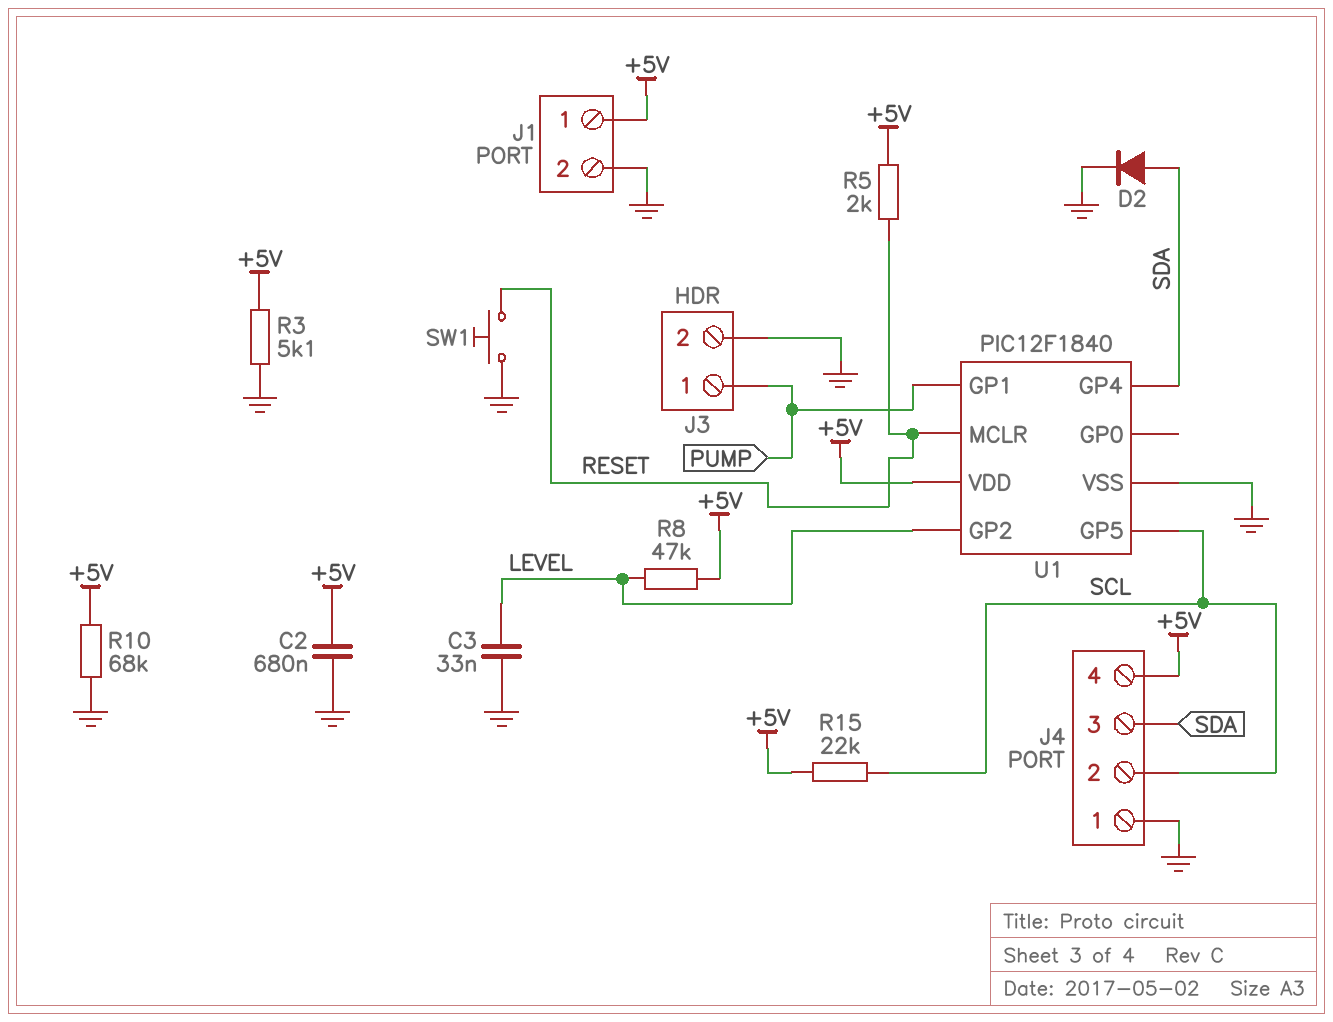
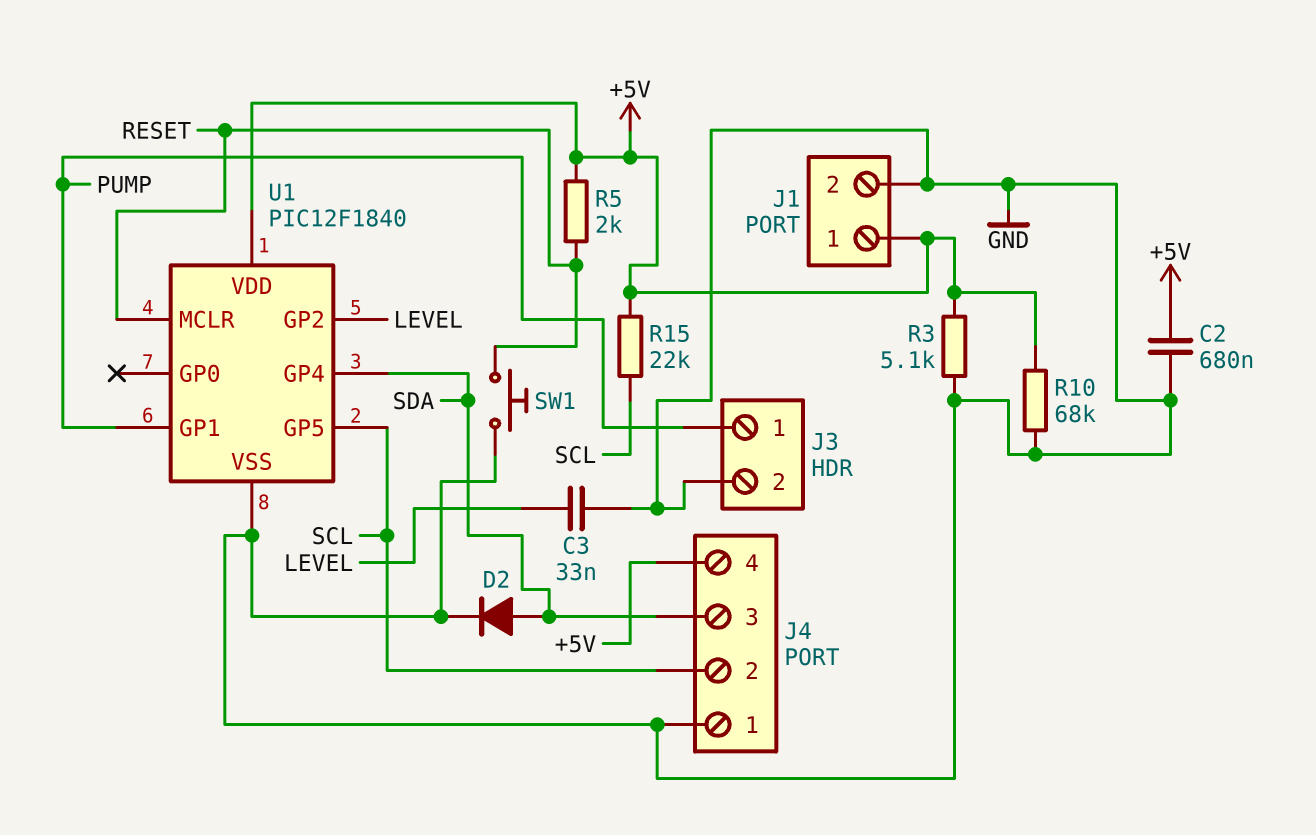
R8: 47k (+5V, LEVEL) -> none

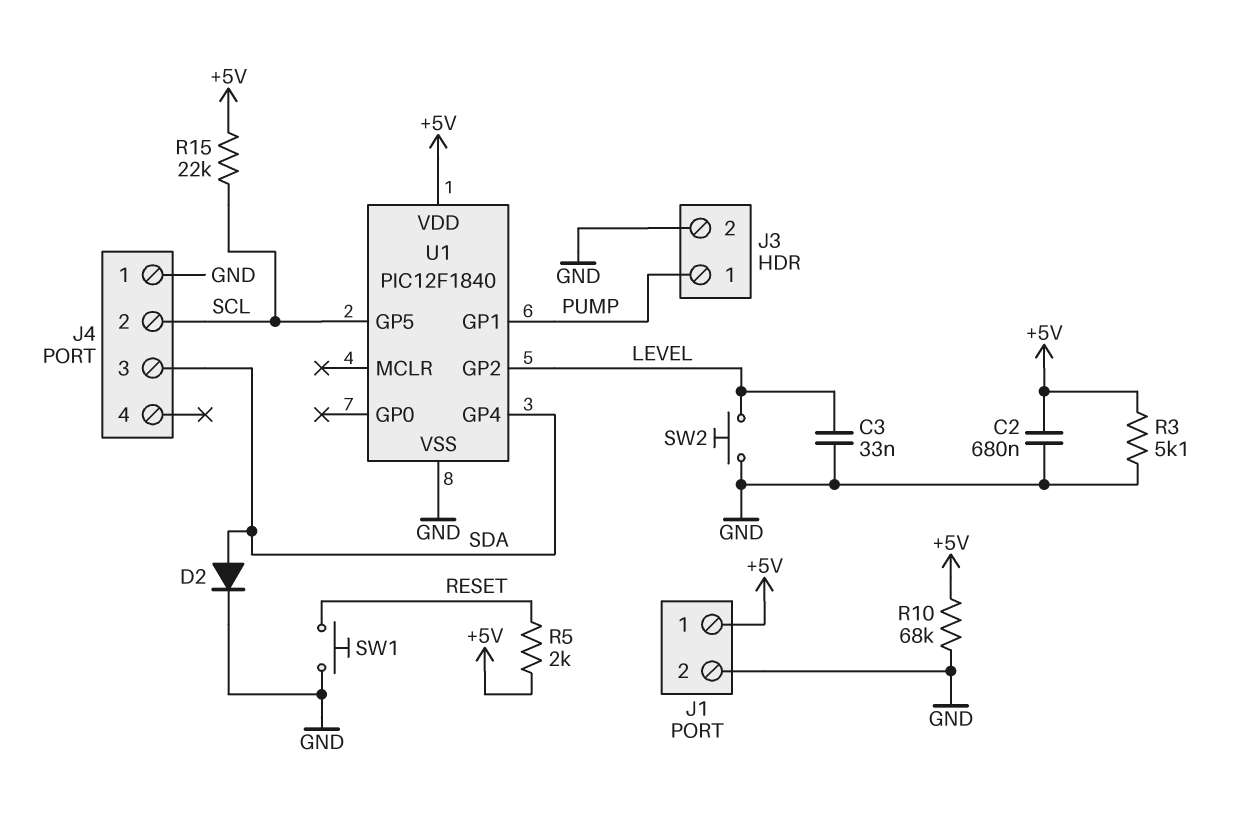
J4 pin 4: +5V -> none
SW2: none -> button (GND, LEVEL)
U1 pin MCLR: RESET -> none

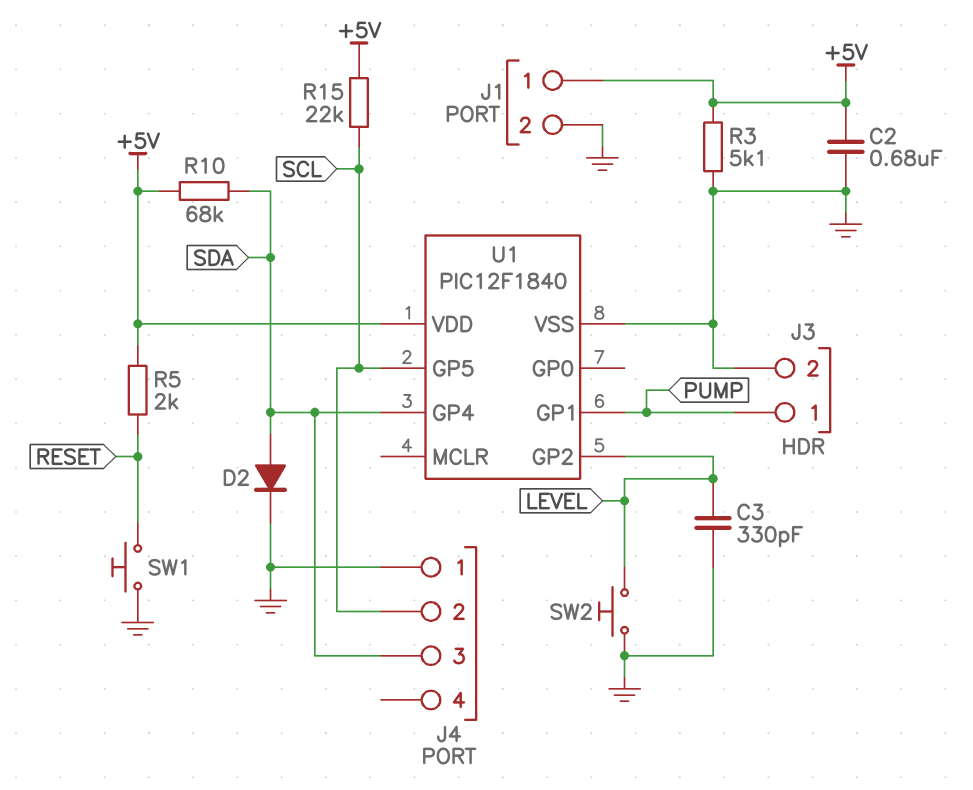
C3: 33nF (GND, LEVEL) -> 330pF (GND, LEVEL)
R10: 68k (+5V, GND) -> 68k (+5V, SDA)

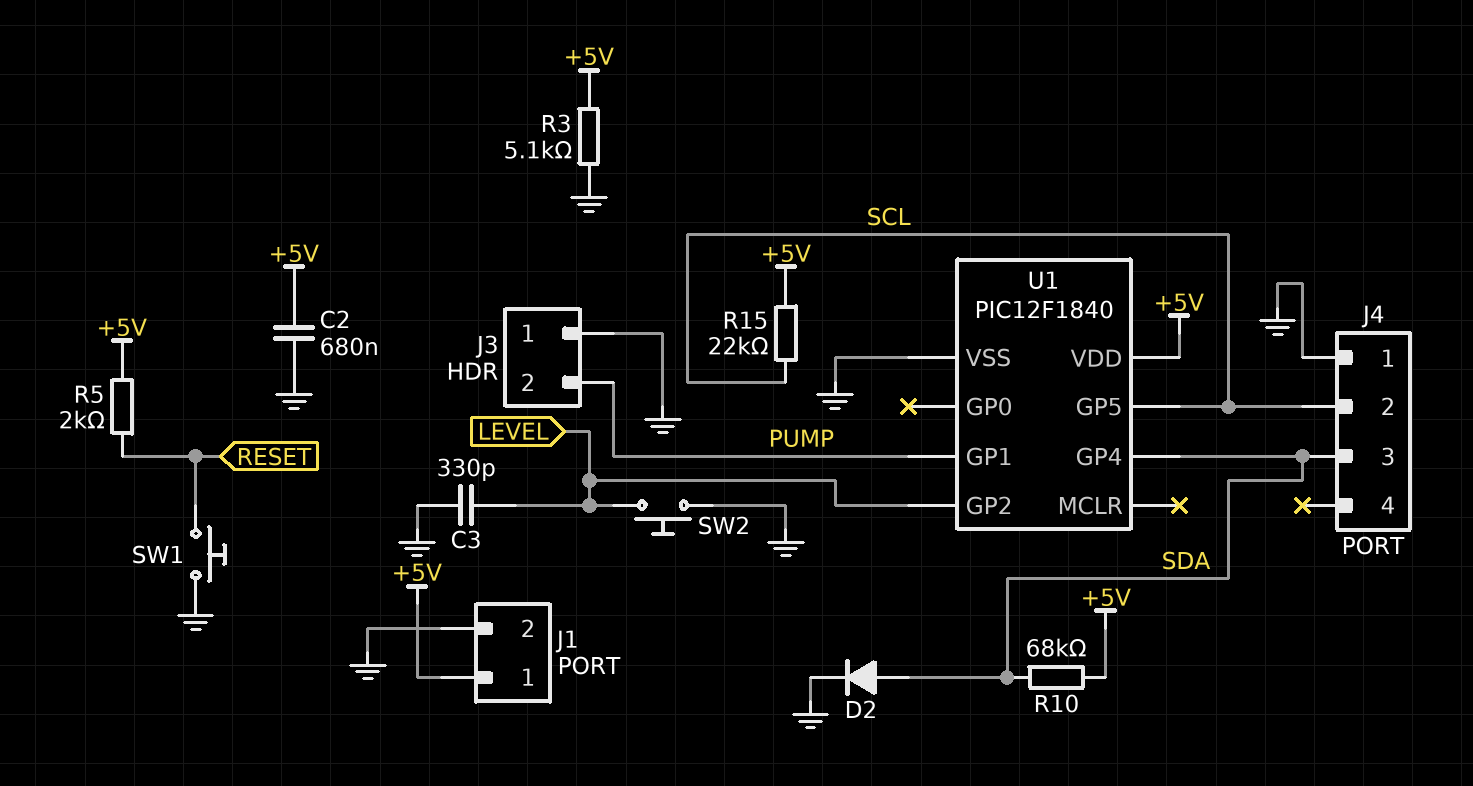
J3 pin 1: PUMP -> GND
J3 pin 2: GND -> PUMP

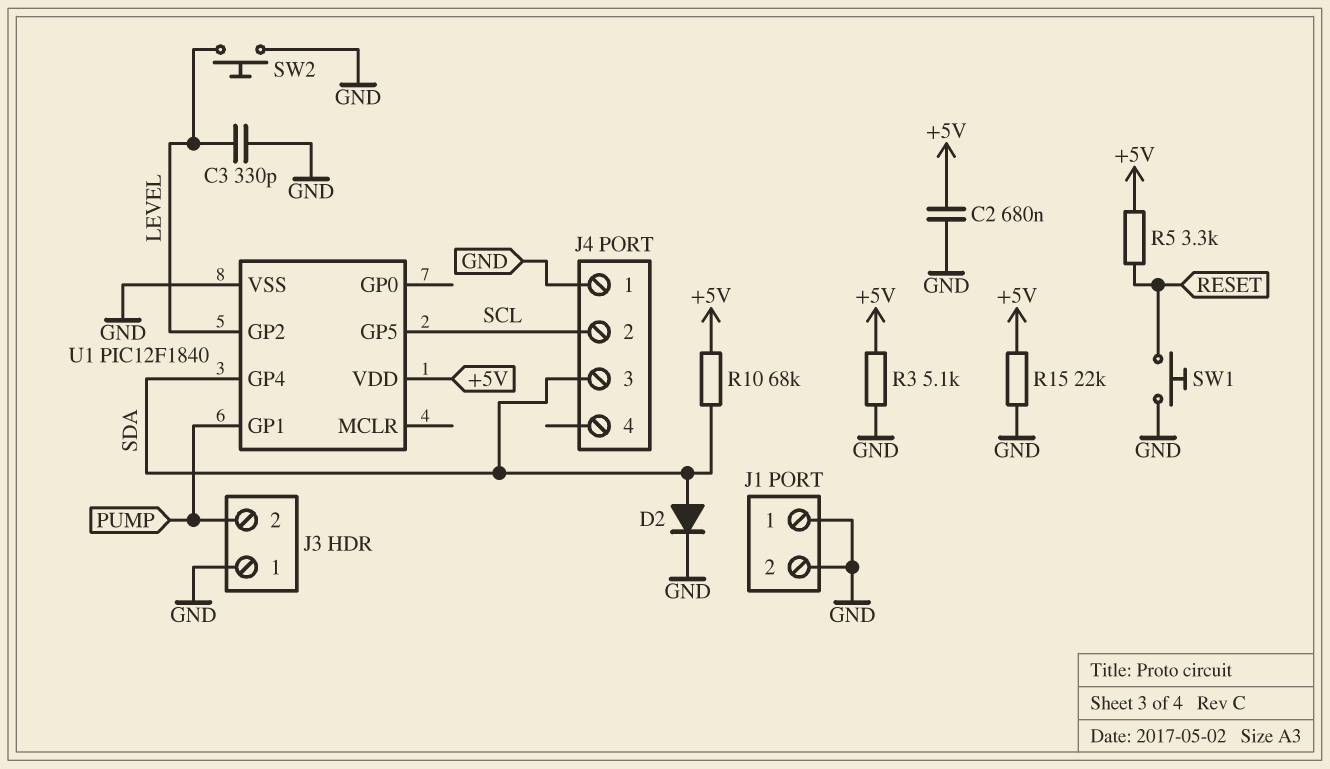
J1 pin 1: +5V -> GND
R5: 2k (+5V, RESET) -> 3.3k (+5V, RESET)
R15: 22k (+5V, SCL) -> 22k (+5V, GND)

